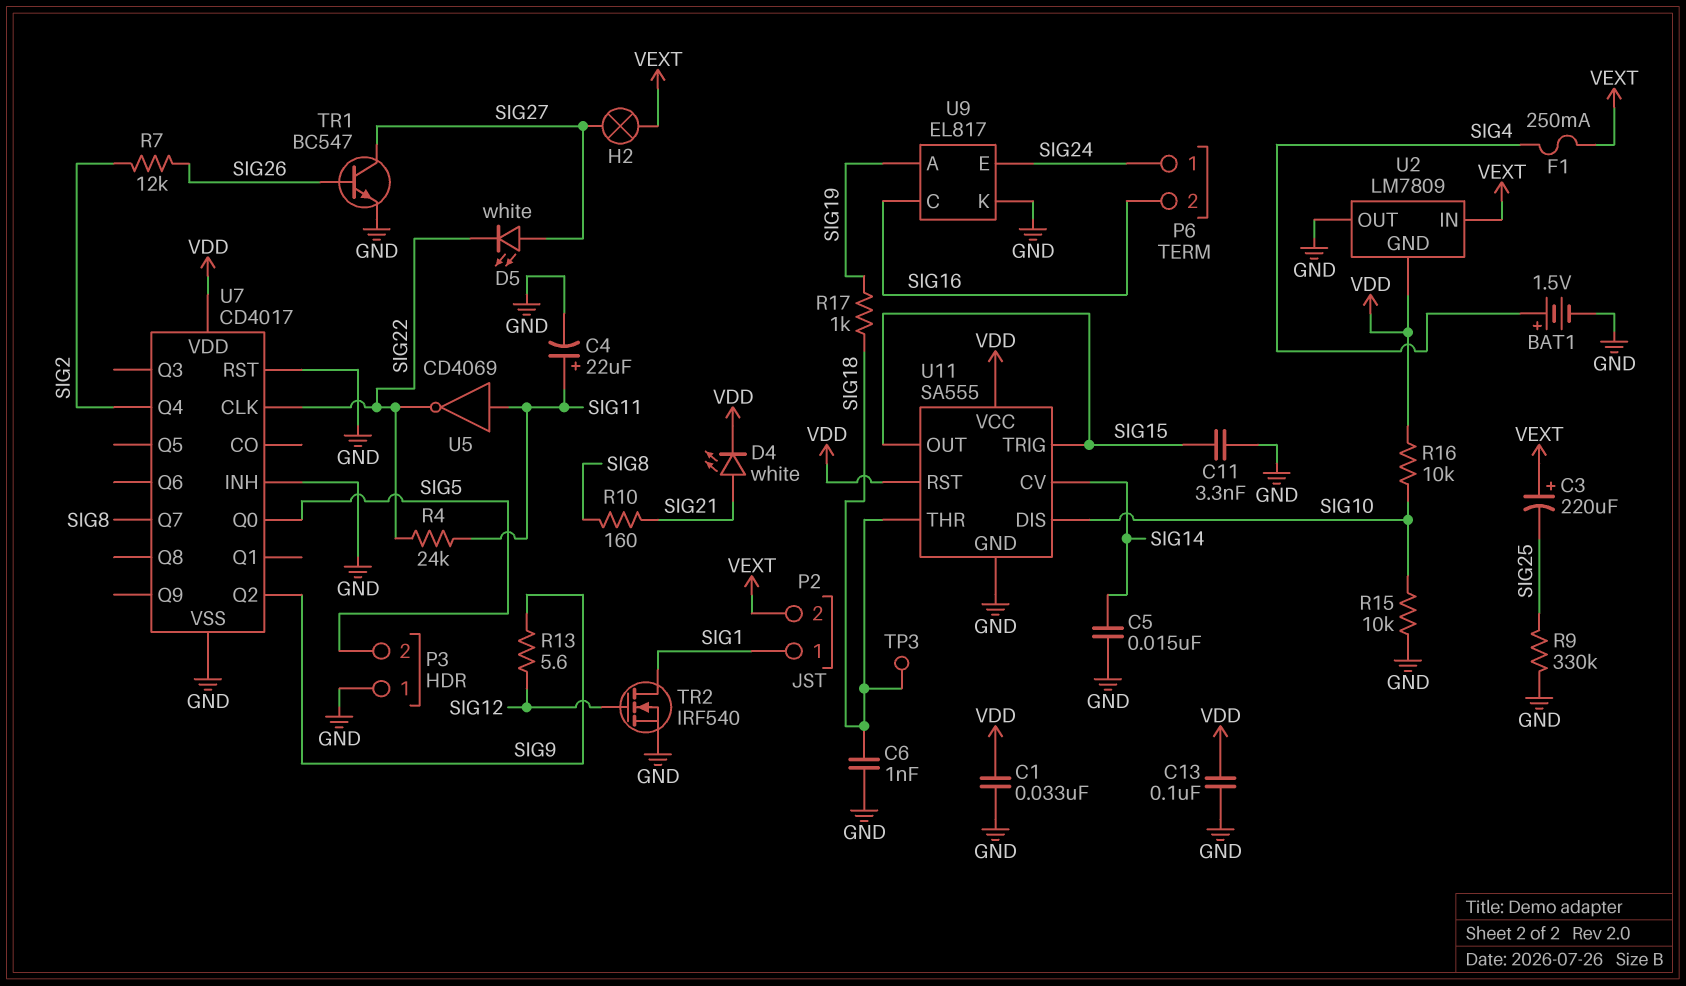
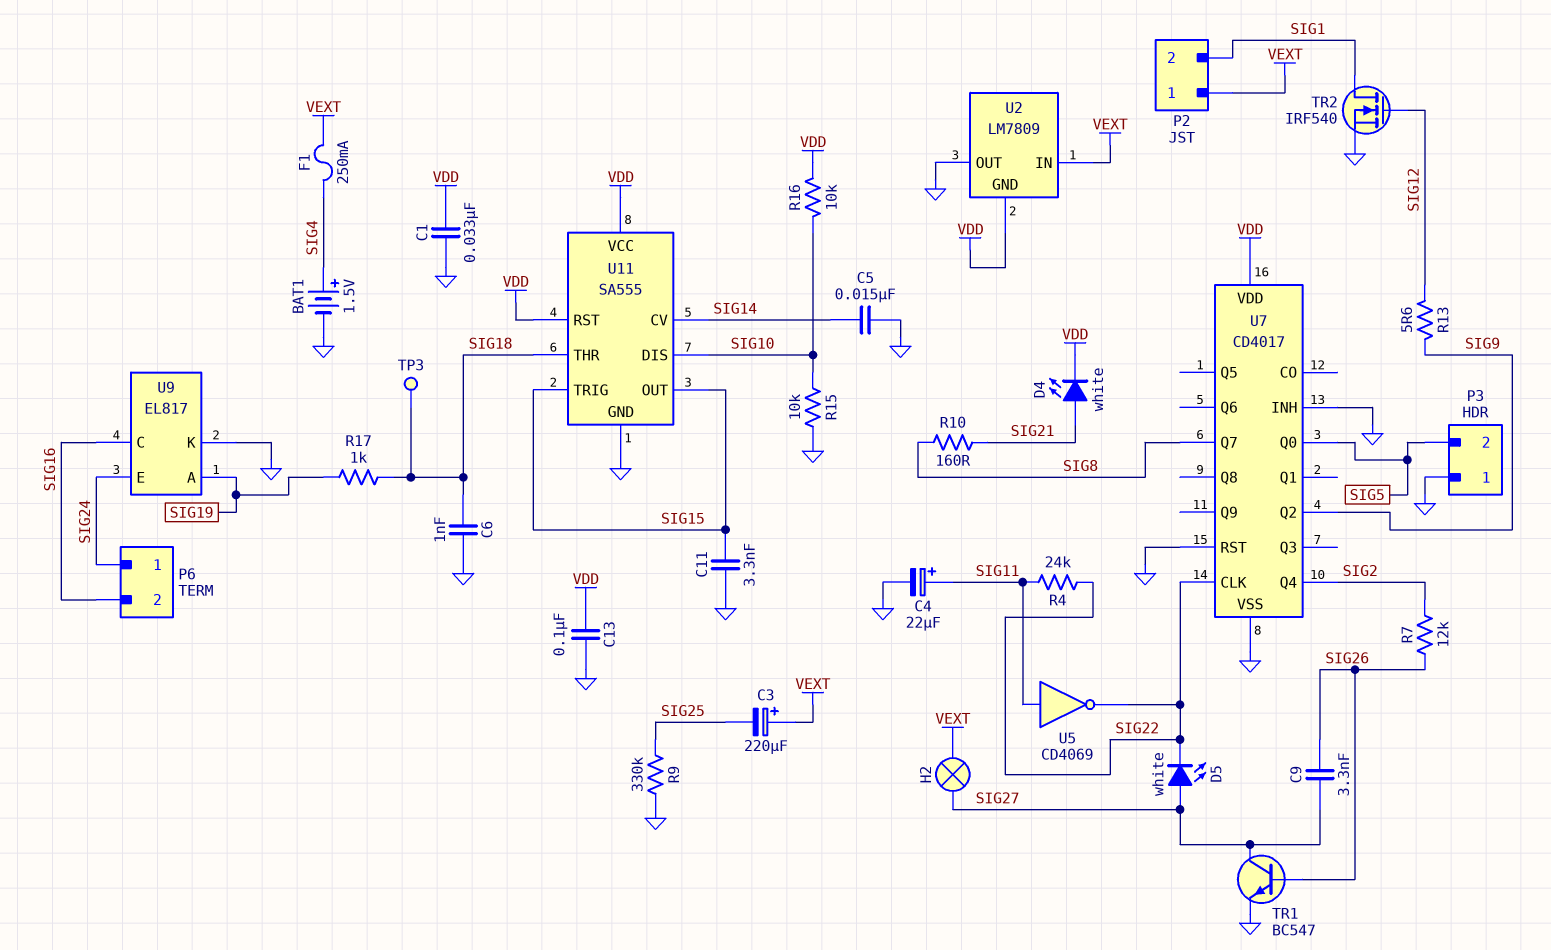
C9: none -> 3.3nF (SIG26, SIG27)
P2 pin 1: SIG1 -> VEXT
P2 pin 2: VEXT -> SIG1

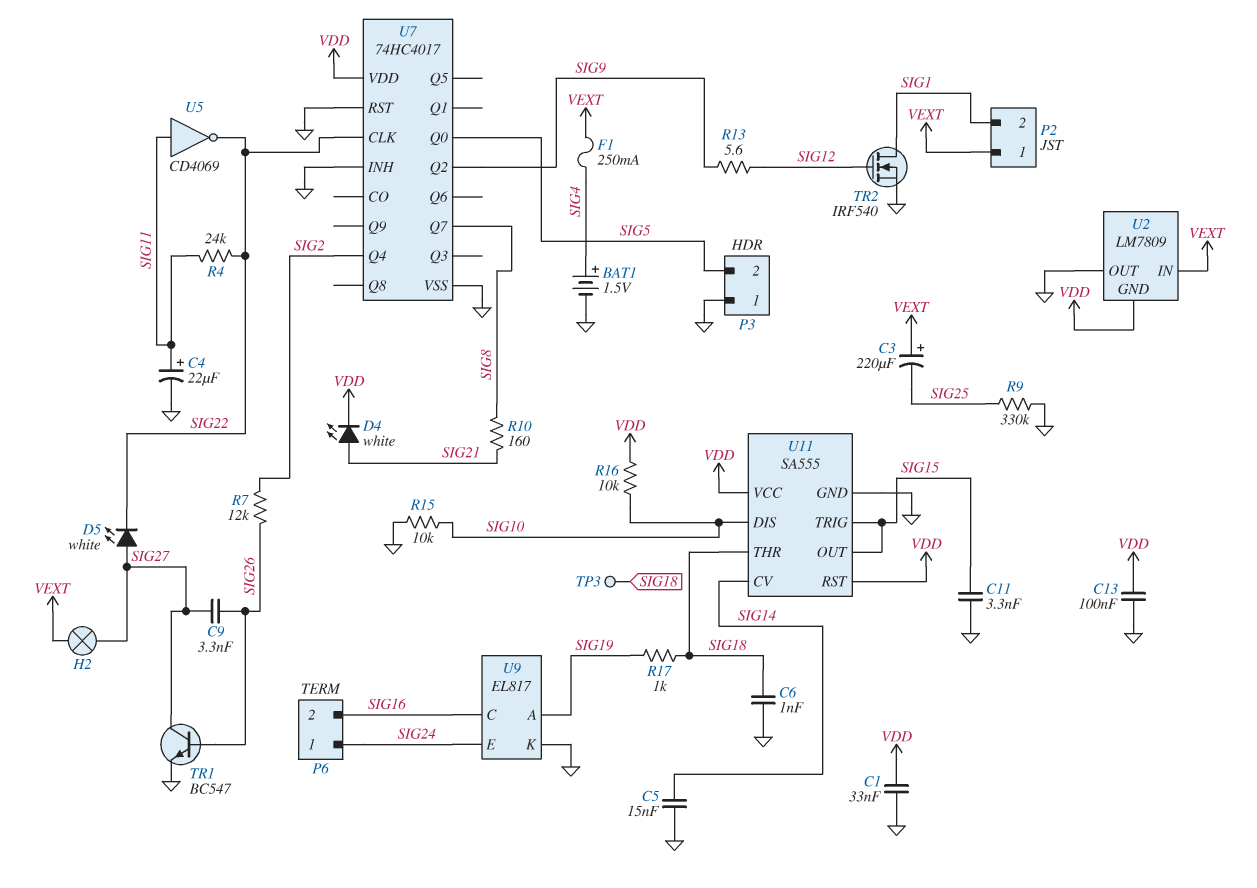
U7: CD4017 -> 74HC4017

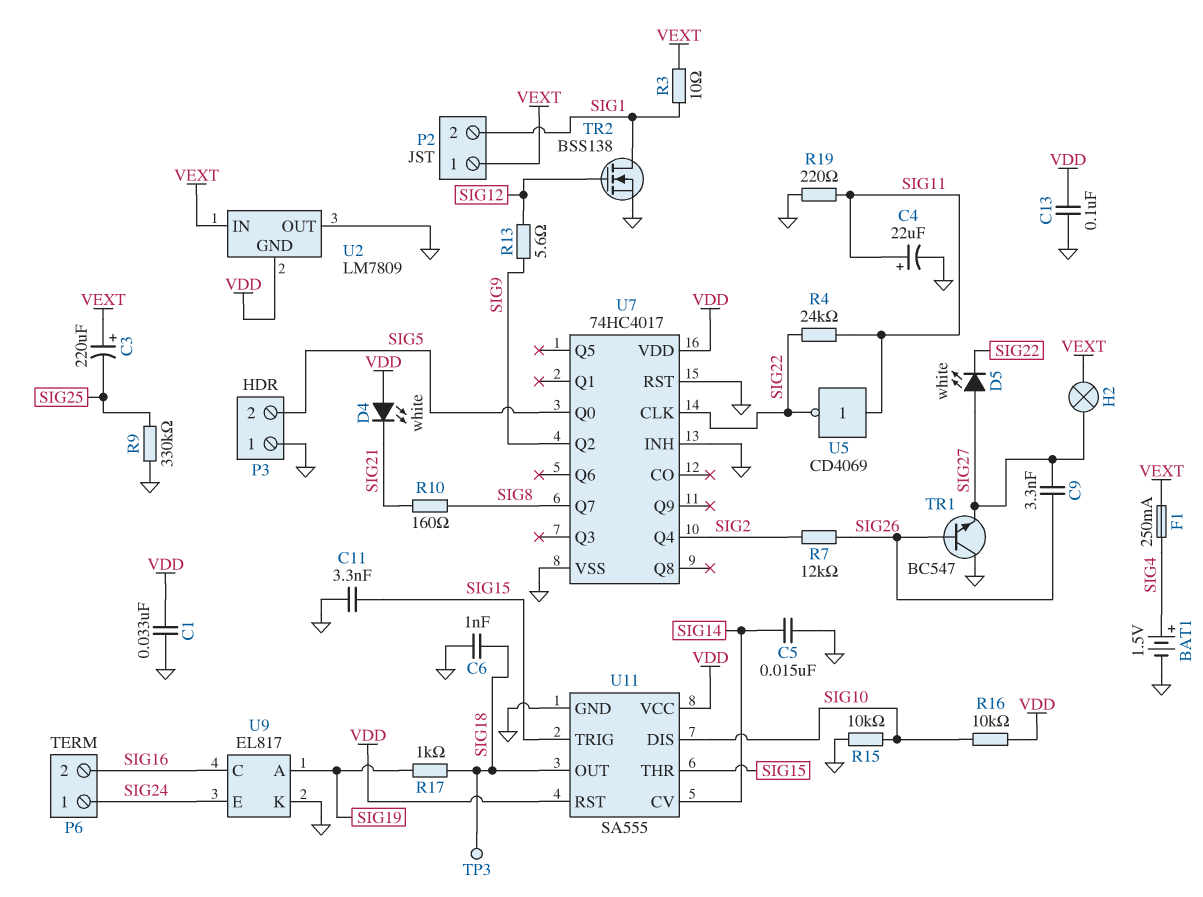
D4: LED white (A SIG21, K VDD) -> LED white (A VDD, K SIG21)
R3: none -> 10 (SIG1, VEXT)
R19: none -> 220 (GND, SIG11)
TR1: NPN BC547 (B SIG26, C SIG27, E GND) -> NPN BC547 (B SIG26, C GND, E SIG27)
TR2: NMOS IRF540 (G SIG12, D SIG1, S GND) -> NMOS BSS138 (G SIG12, D SIG1, S GND)
U11 pin OUT: SIG15 -> SIG18
U11 pin THR: SIG18 -> SIG15

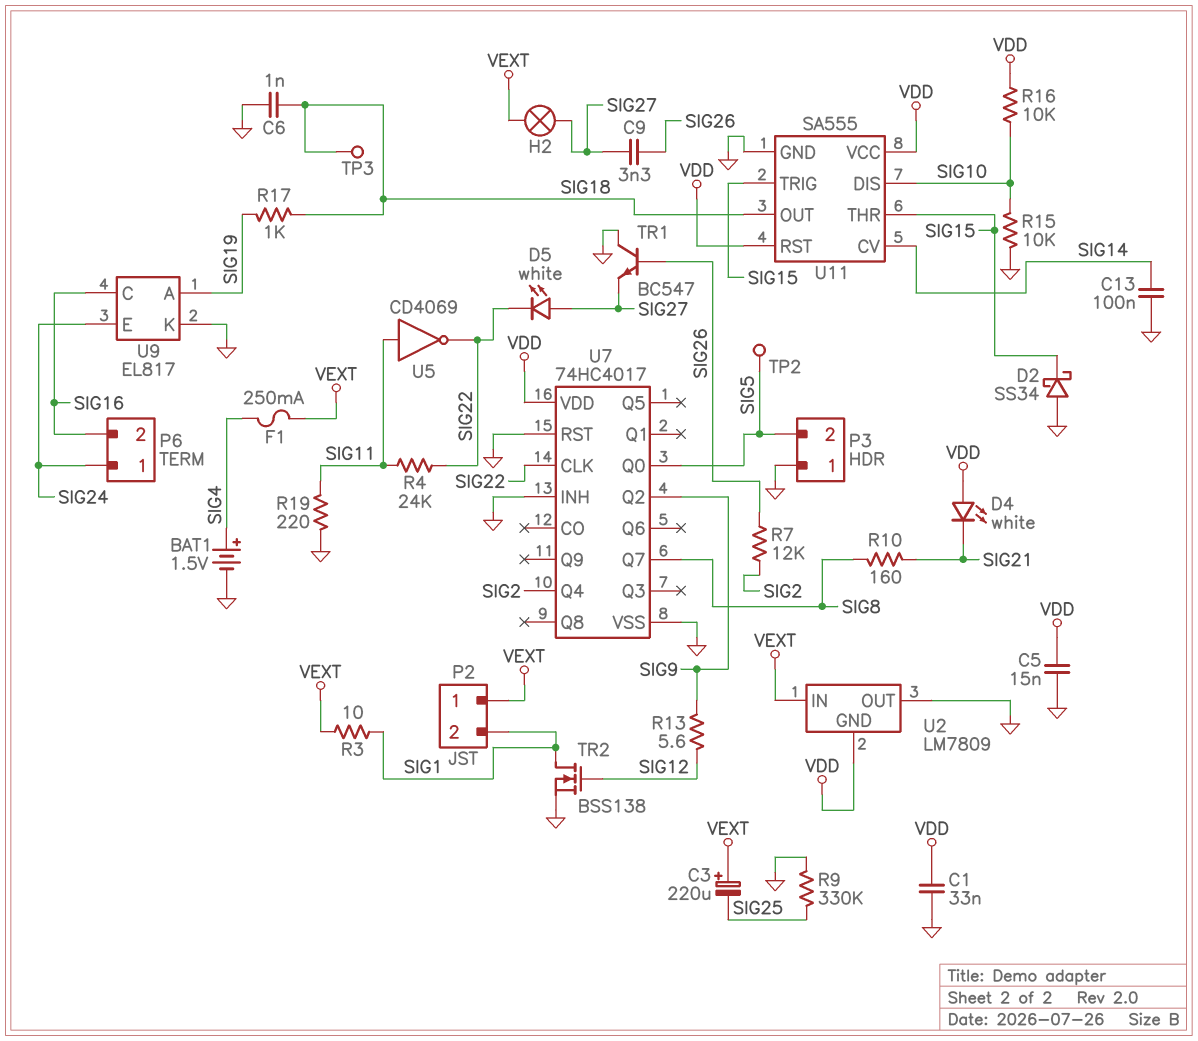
C4: 22uF (plus SIG11, minus GND) -> none
C5: 15nF (GND, SIG14) -> 15nF (GND, VDD)
C11: 3.3nF (GND, SIG15) -> none
C13: 100nF (GND, VDD) -> 100nF (GND, SIG14)
D2: none -> schottky SS34 (A GND, K SIG15)
TP2: none -> test point (SIG5)

